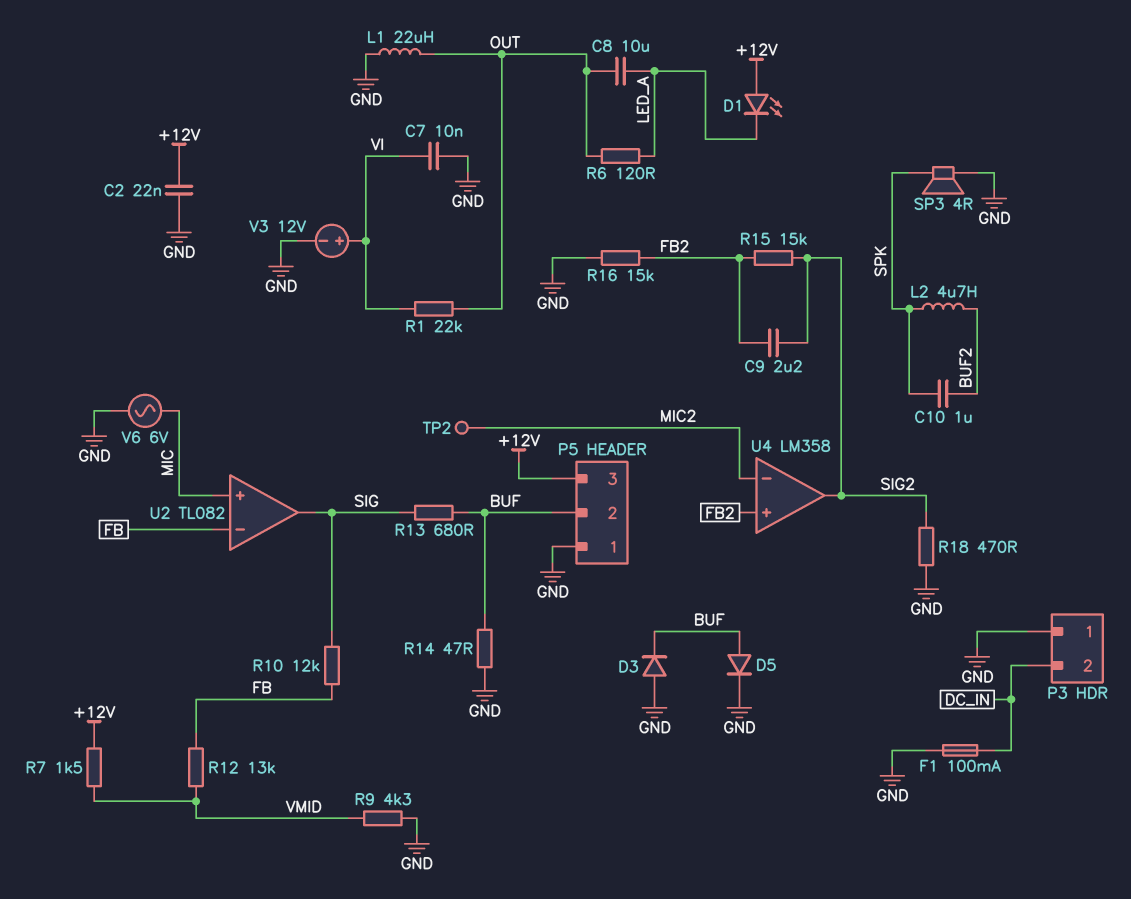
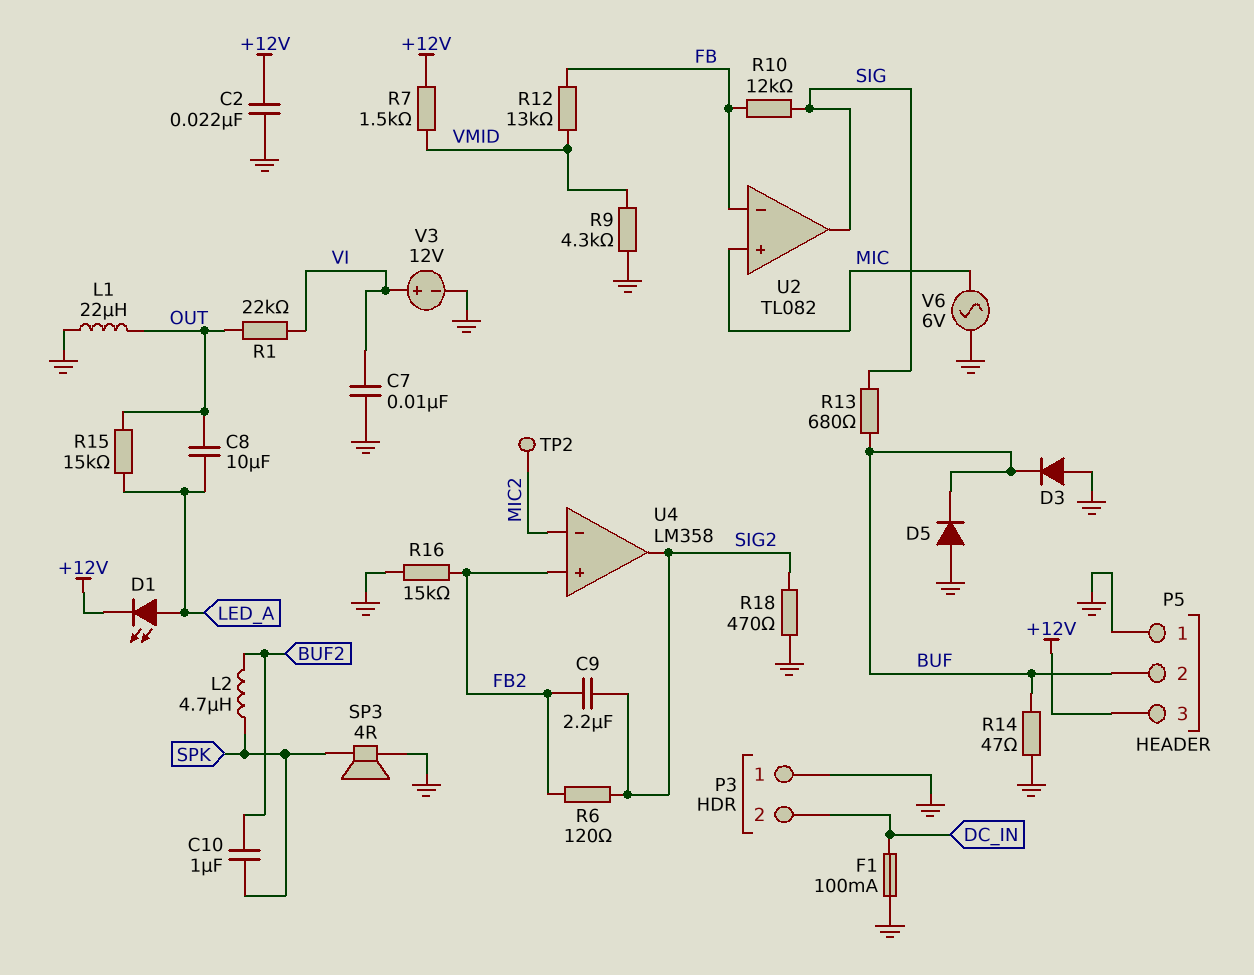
D1: LED (A +12V, K LED_A) -> LED (A LED_A, K +12V)
D5: diode (A BUF, K GND) -> diode (A GND, K BUF)
R6: 120 (LED_A, OUT) -> 120 (FB2, SIG2)
R15: 15k (FB2, SIG2) -> 15k (LED_A, OUT)

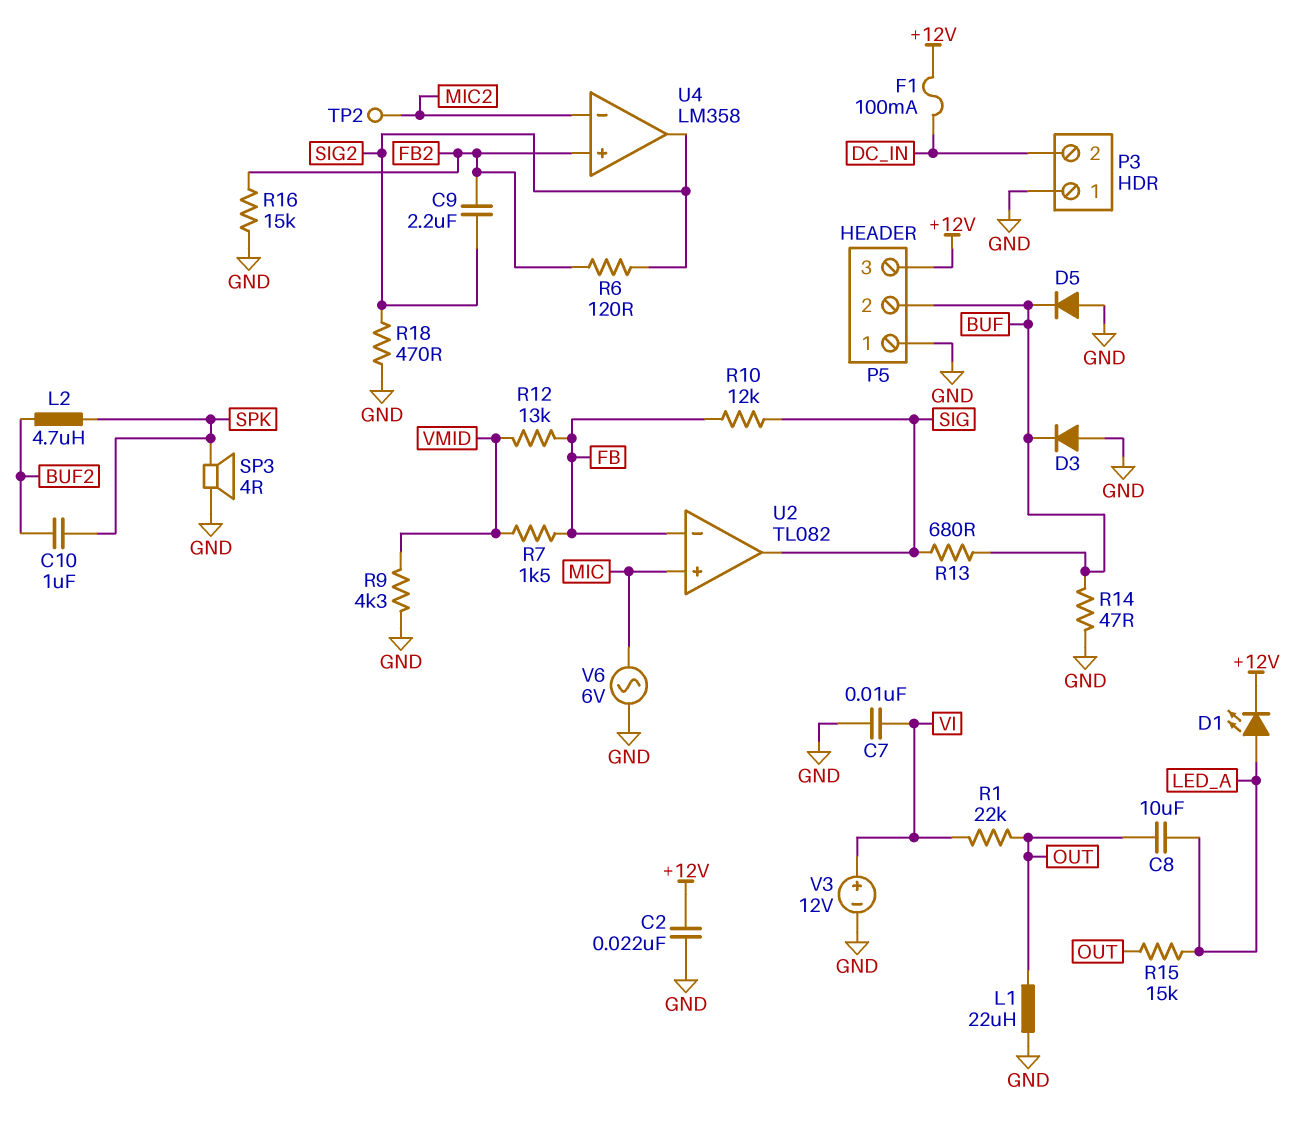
F1: 100mA (DC_IN, GND) -> 100mA (+12V, DC_IN)
R7: 1.5k (+12V, VMID) -> 1.5k (FB, VMID)

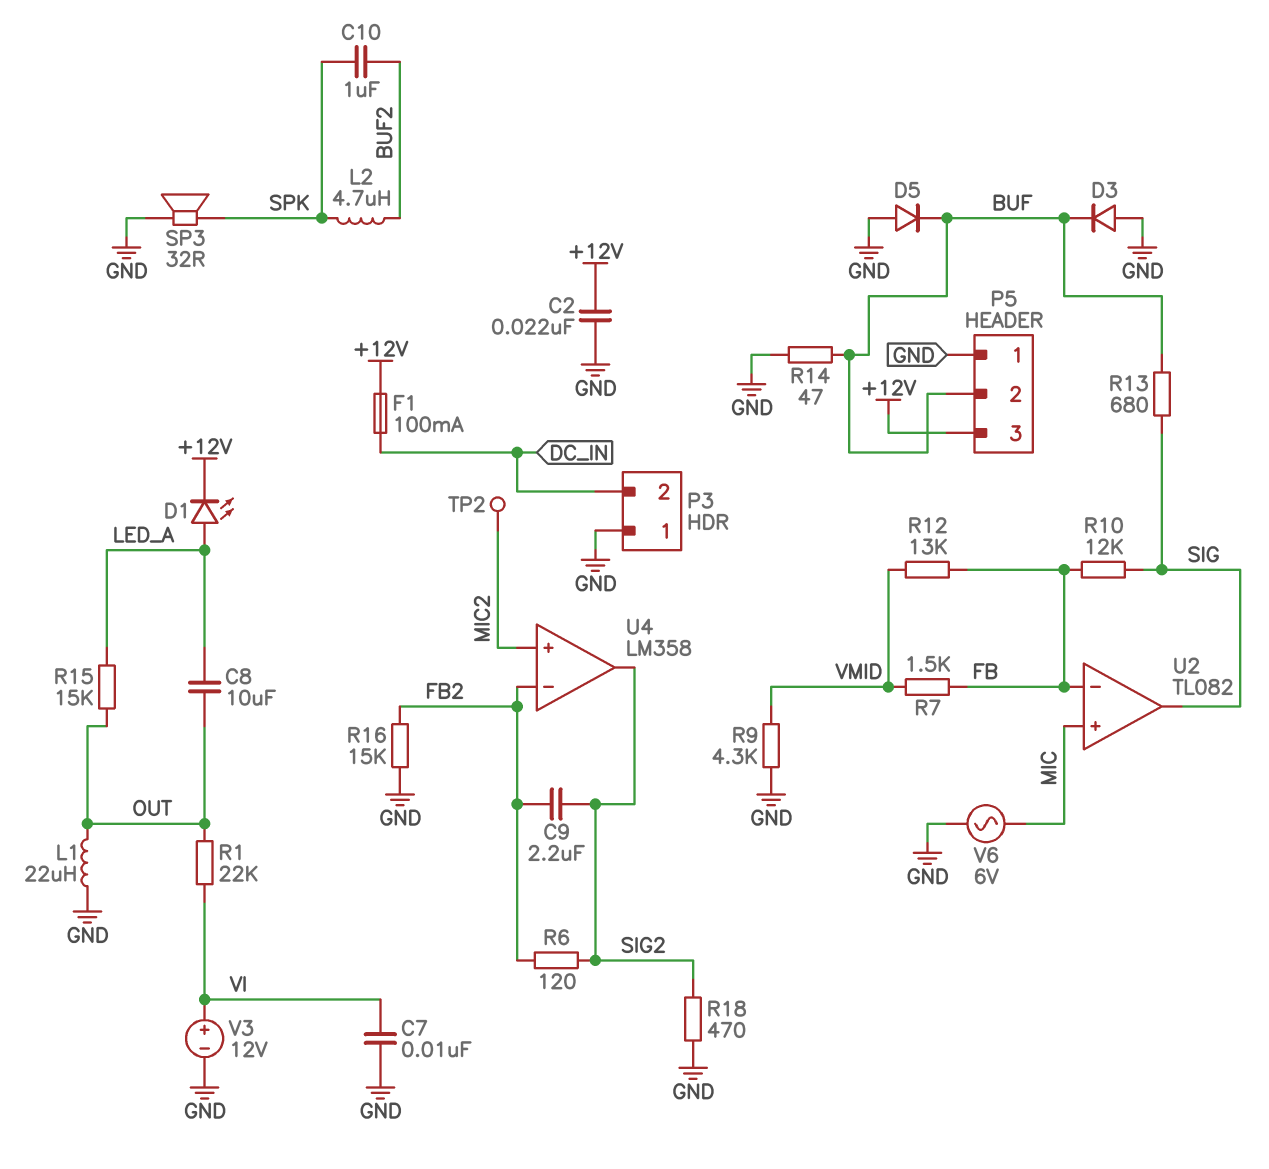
SP3: speaker 4R (GND, SPK) -> speaker 32R (GND, SPK)
U4 pin in+: FB2 -> MIC2
U4 pin in-: MIC2 -> FB2

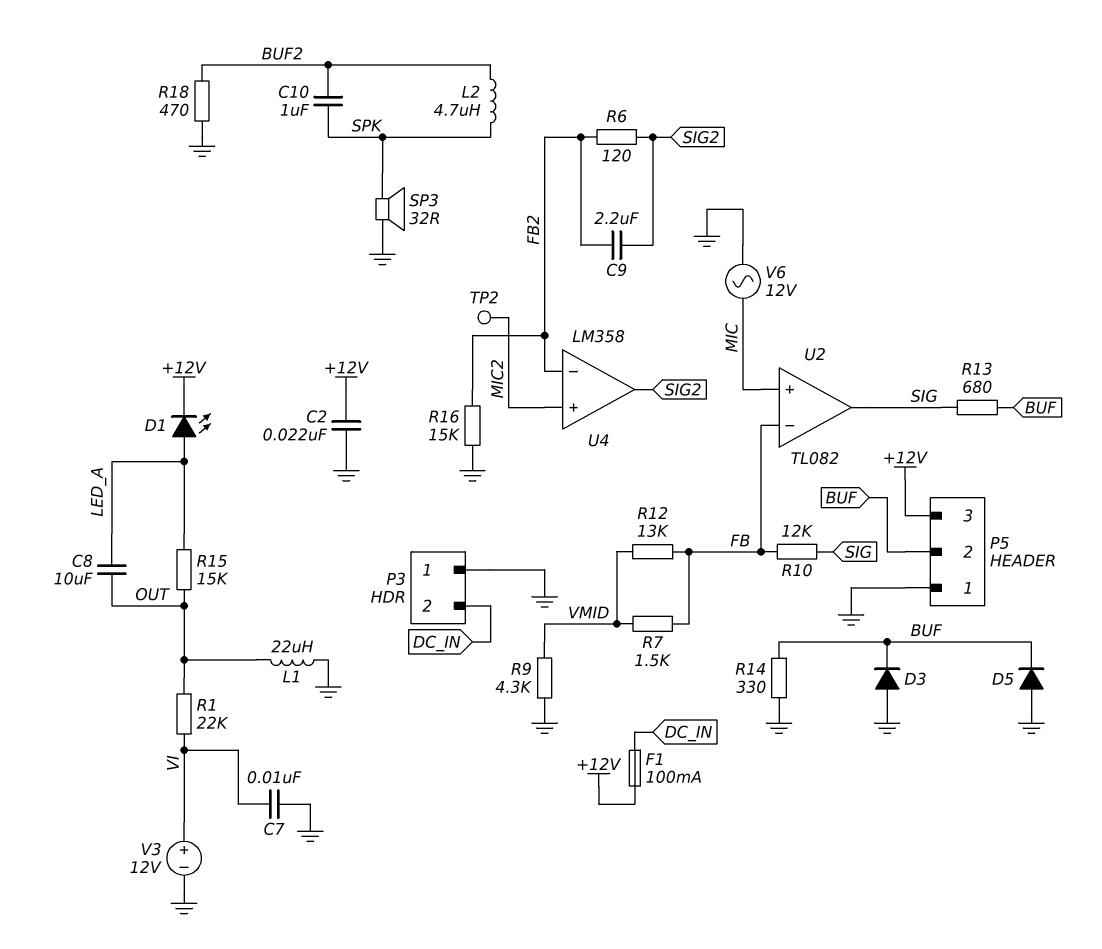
R14: 47 (BUF, GND) -> 330 (BUF, GND)
R18: 470 (GND, SIG2) -> 470 (BUF2, GND)
V6: AC 6V (GND, MIC) -> AC 12V (GND, MIC)

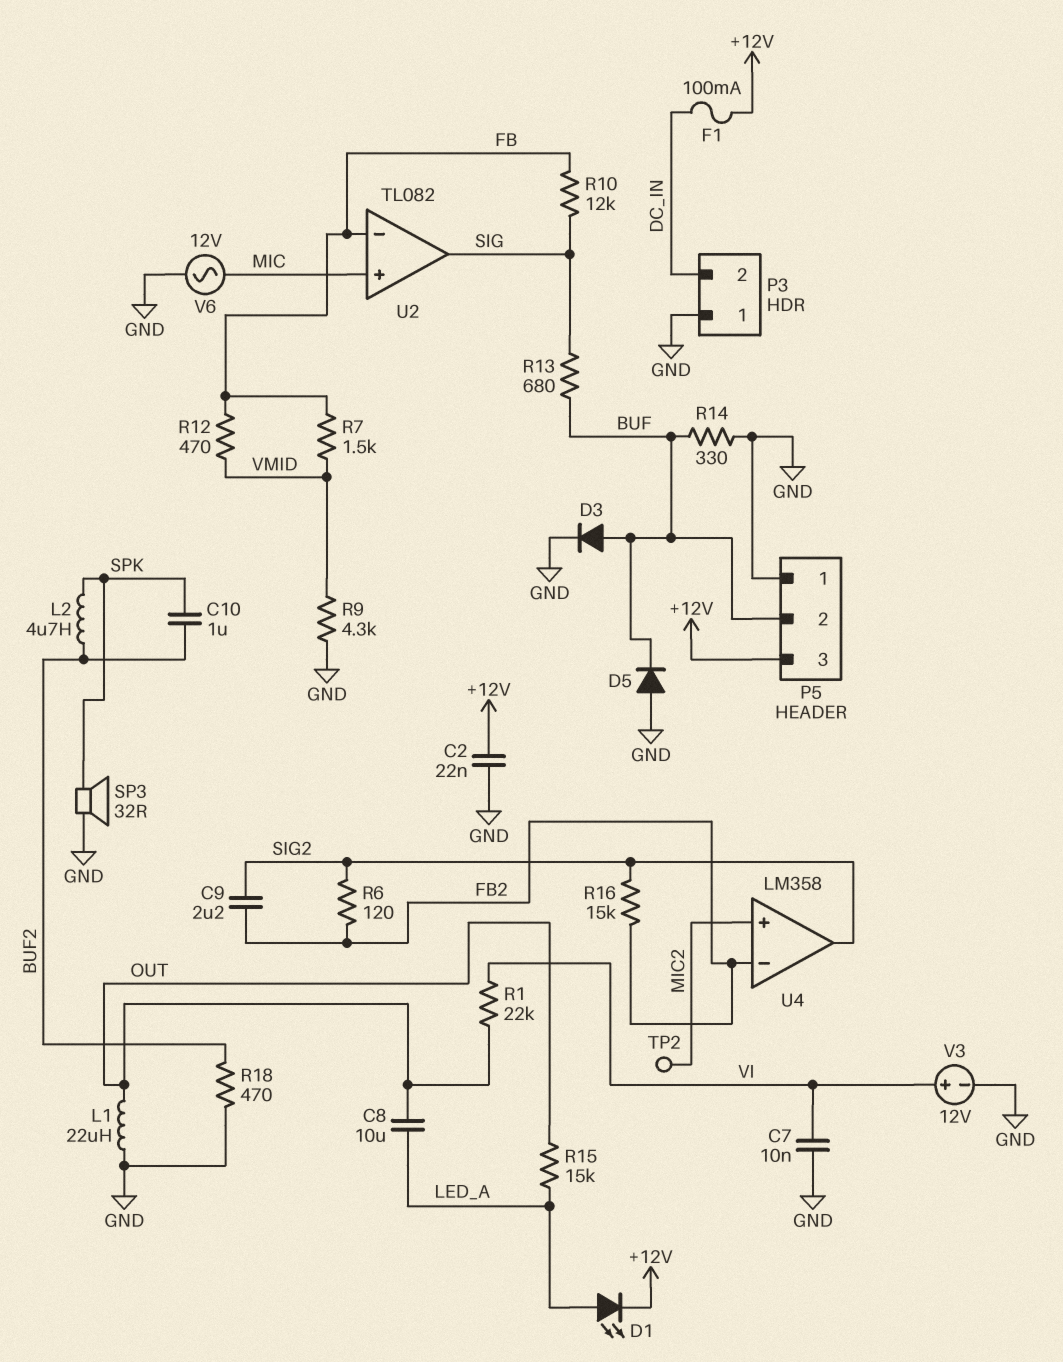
D3: diode (A GND, K BUF) -> diode (A BUF, K GND)
R12: 13k (FB, VMID) -> 470 (FB, VMID)
R16: 15k (FB2, GND) -> 15k (FB2, SIG2)

